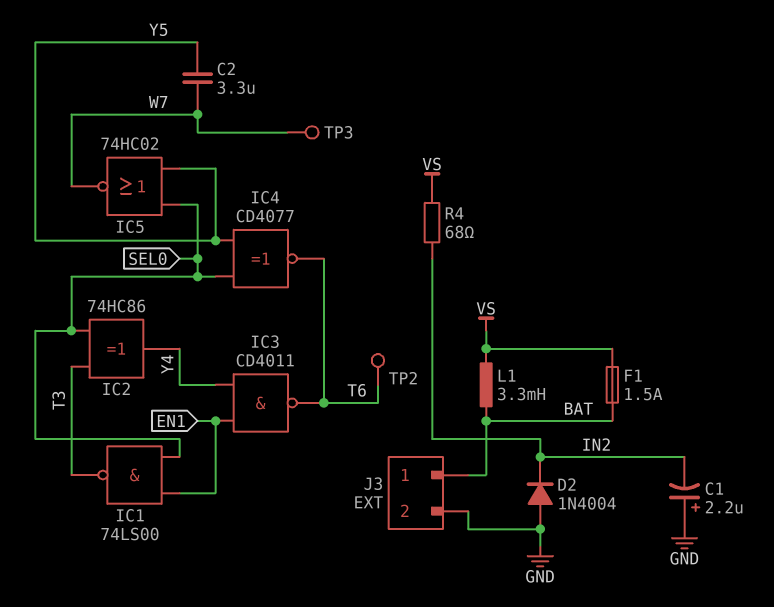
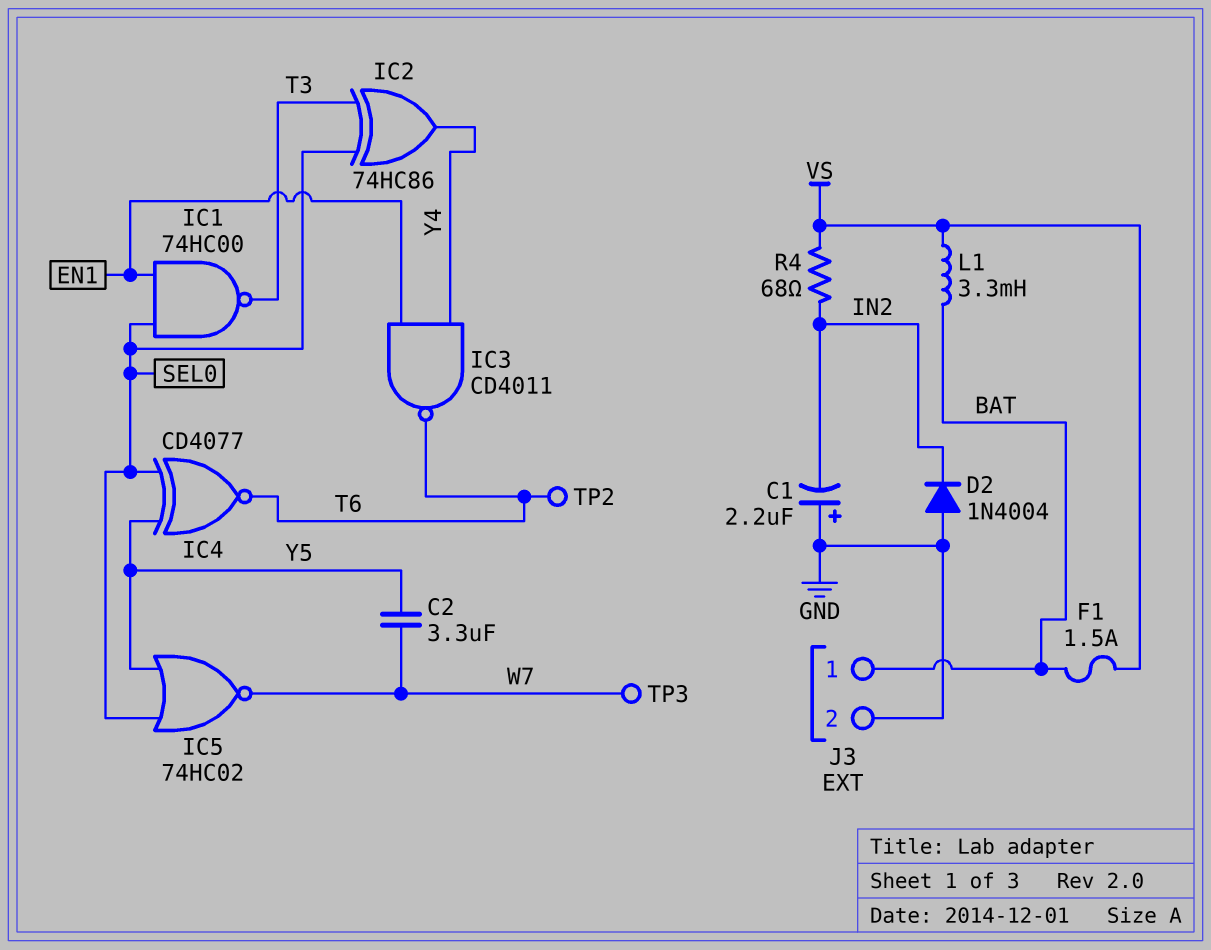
IC1: NAND 74LS00 (in EN1, in SEL0, out T3) -> NAND 74HC00 (in EN1, in SEL0, out T3)

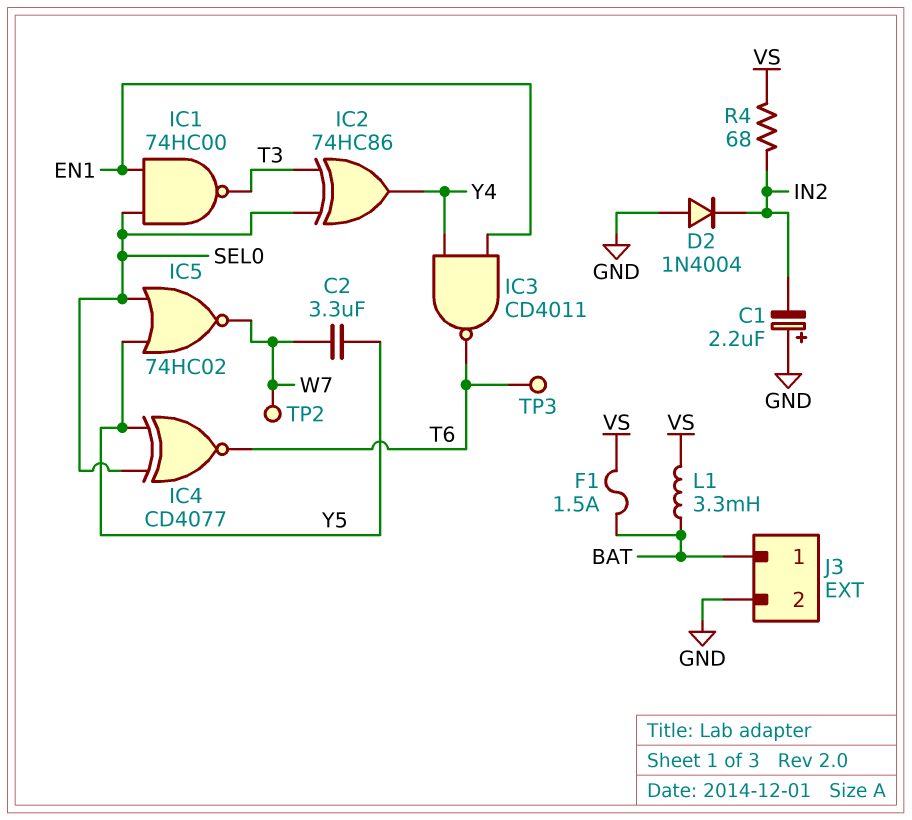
TP2: test point (T6) -> test point (W7)
TP3: test point (W7) -> test point (T6)

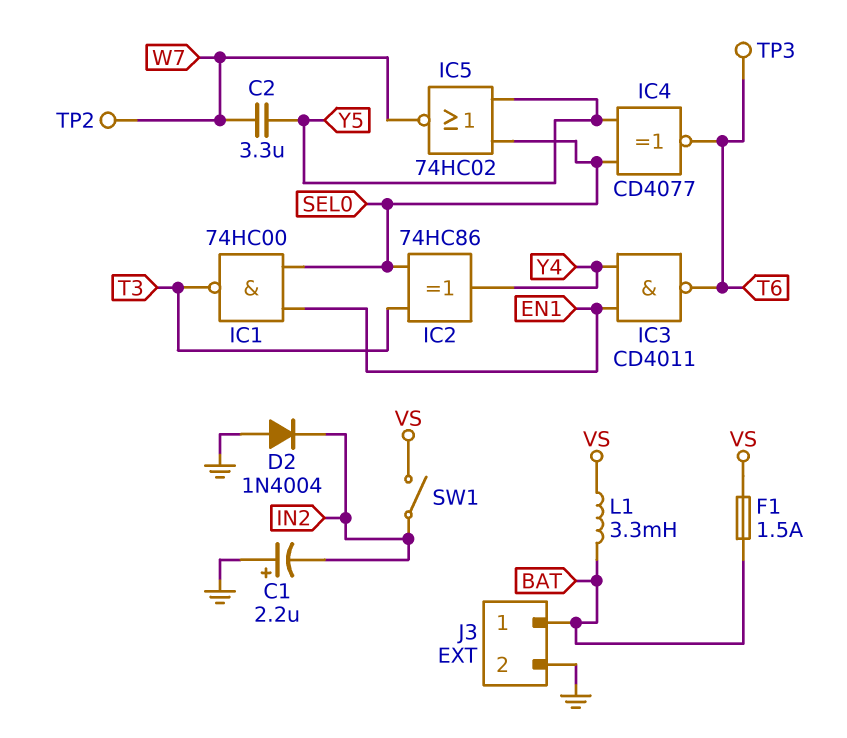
R4: 68 (IN2, VS) -> none
SW1: none -> switch (IN2, VS)

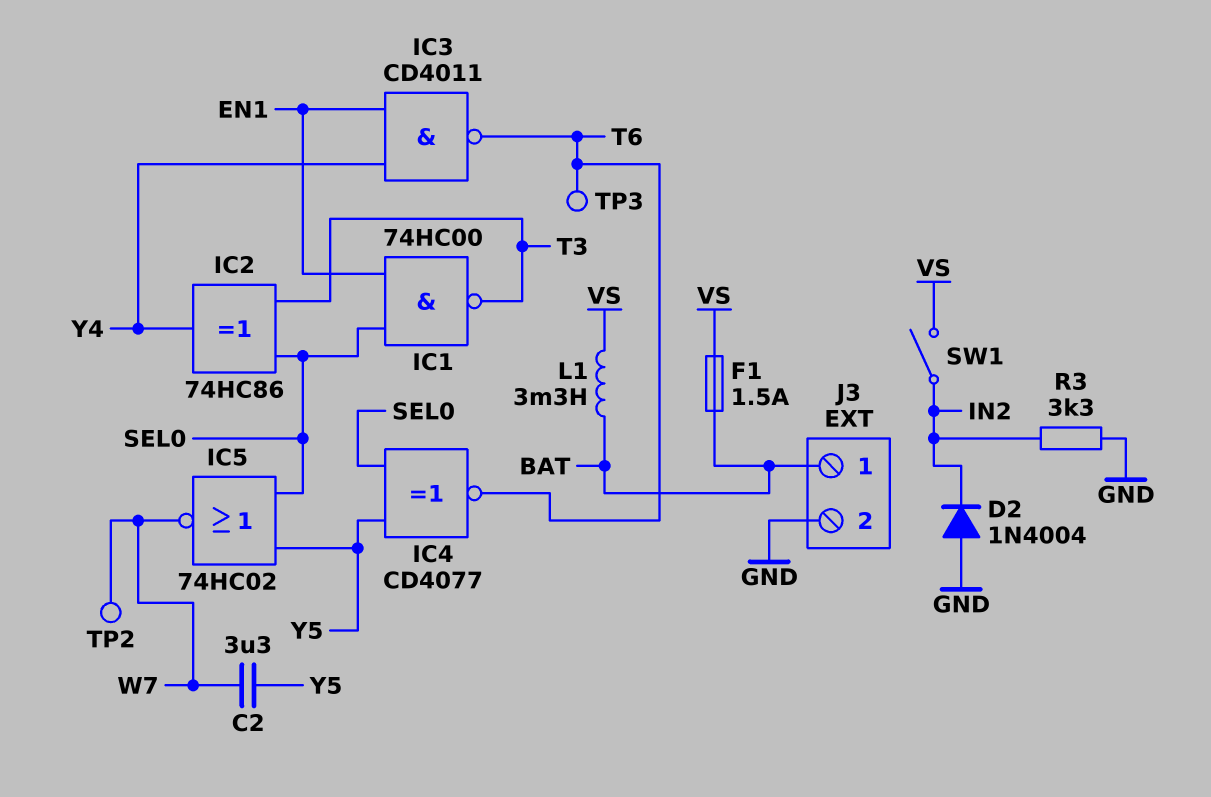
C1: 2.2uF (plus GND, minus IN2) -> none
R3: none -> 3.3k (GND, IN2)

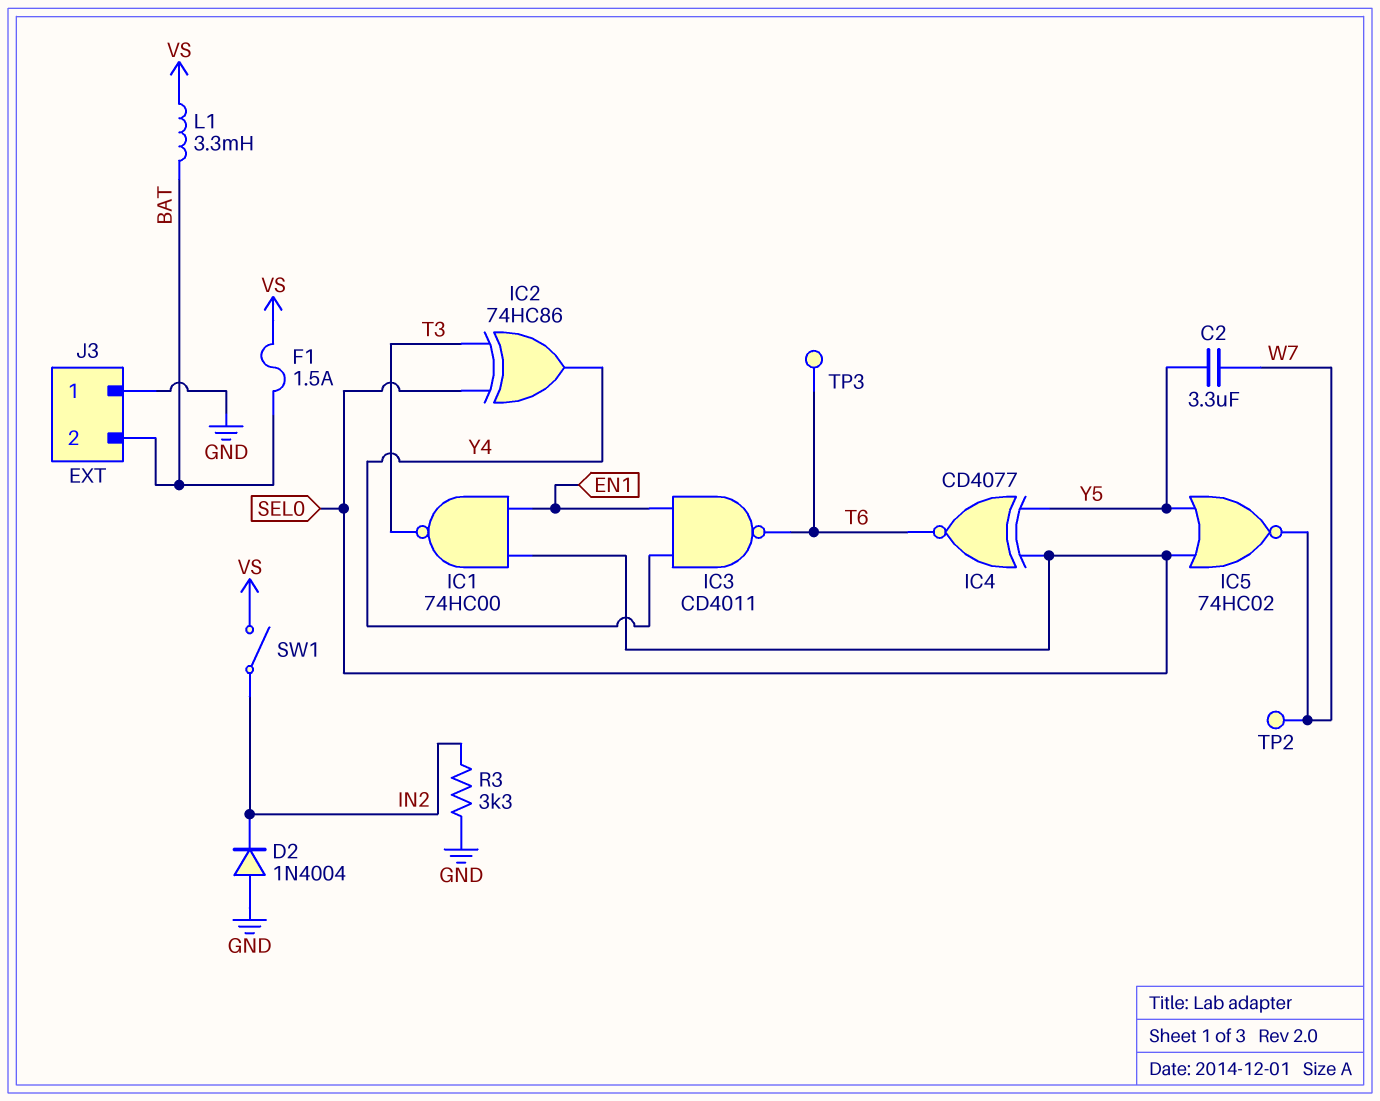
J3 pin 1: BAT -> GND
J3 pin 2: GND -> BAT

